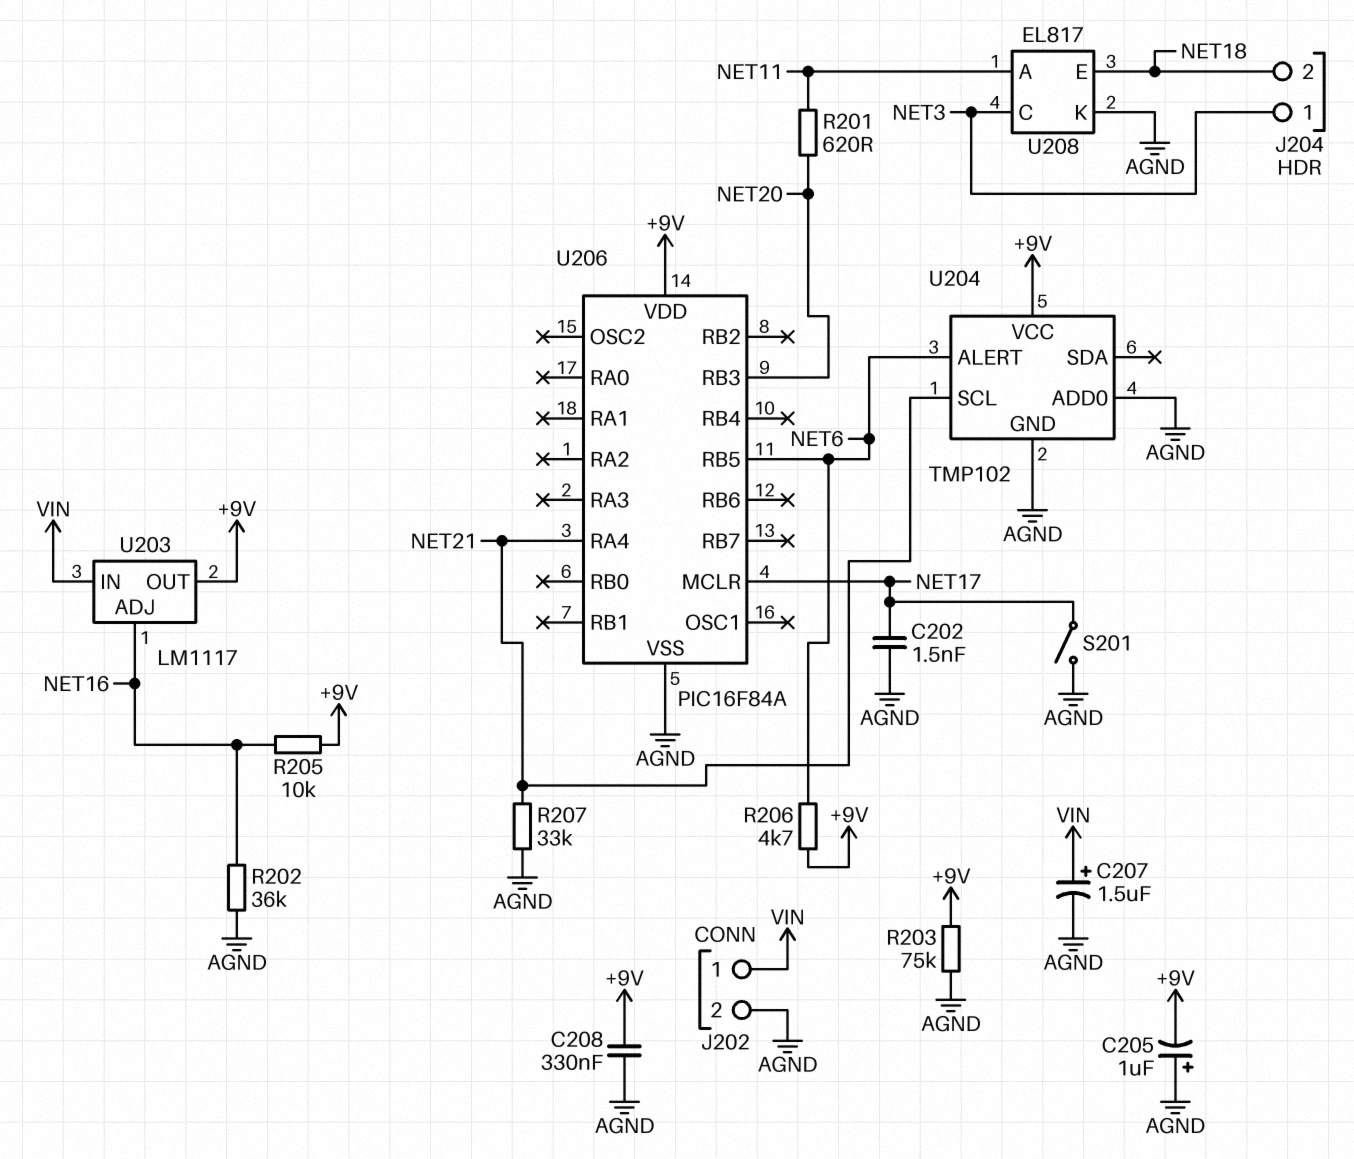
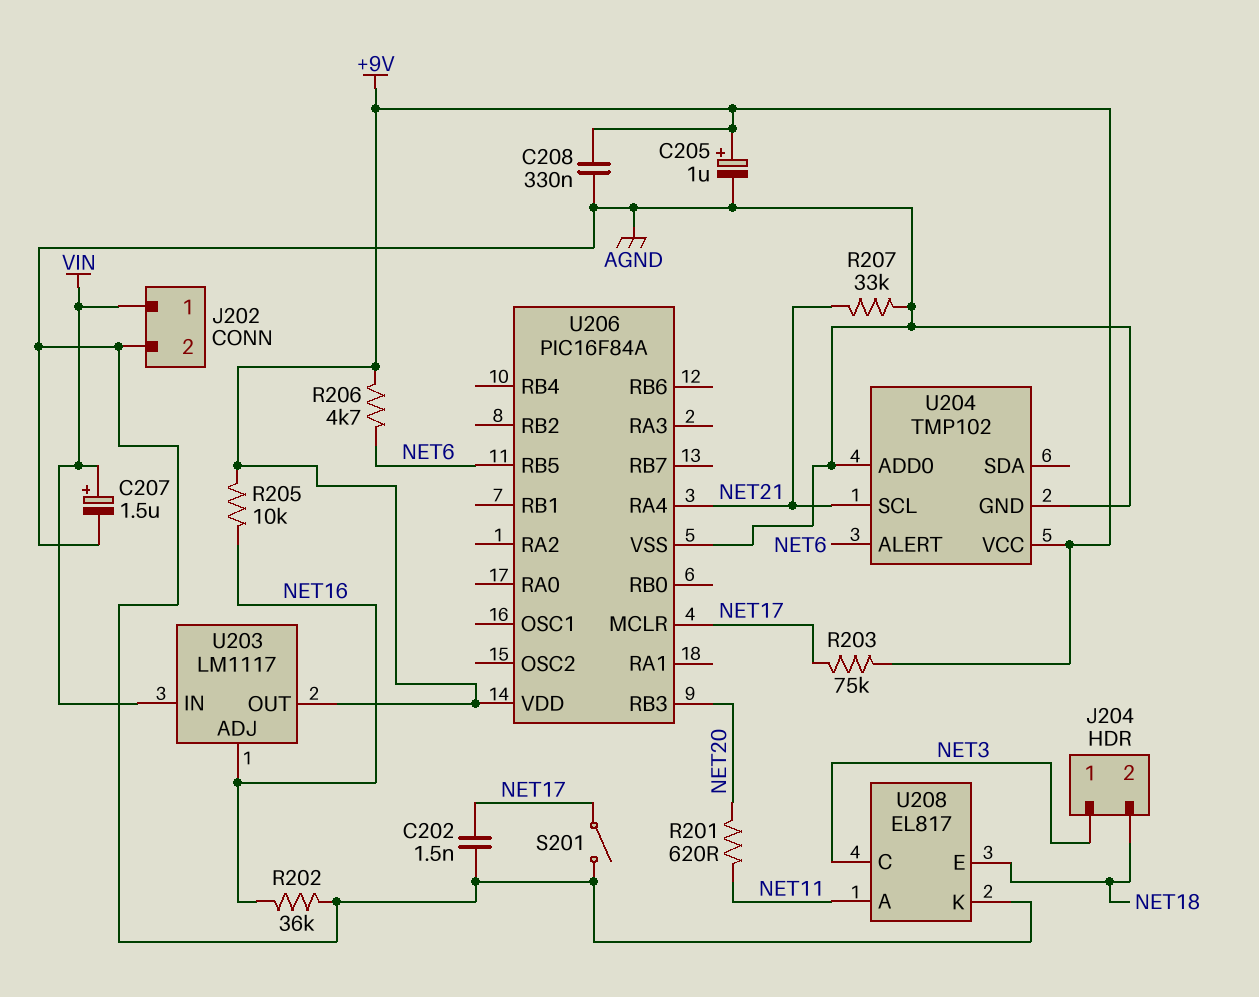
C205: 1uF (plus AGND, minus +9V) -> 1uF (plus +9V, minus AGND)
R203: 75k (+9V, AGND) -> 75k (+9V, NET17)

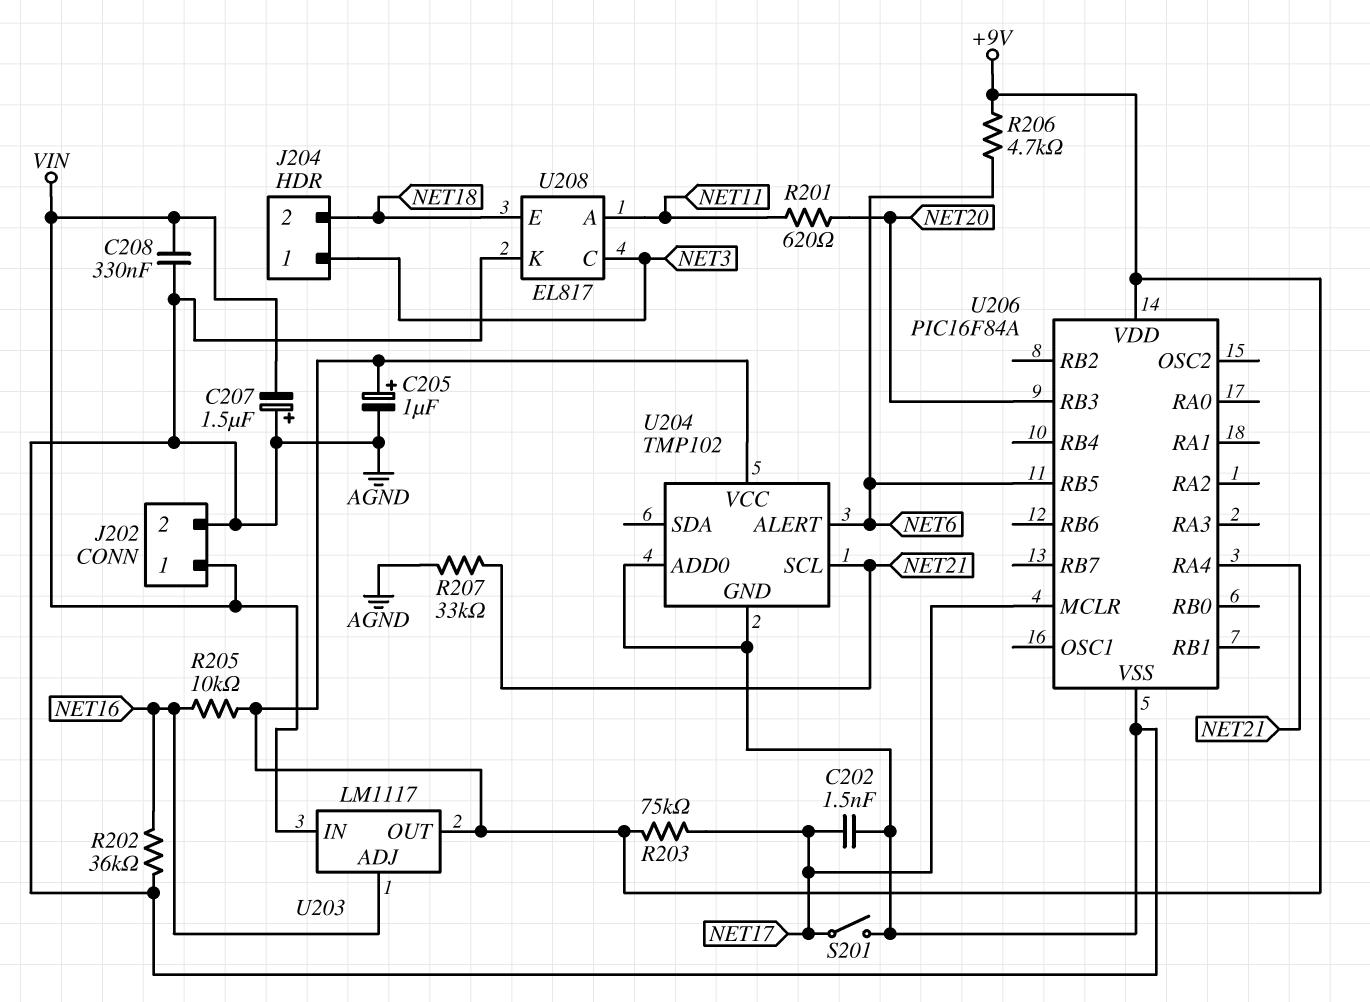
C207: 1.5uF (plus VIN, minus AGND) -> 1.5uF (plus AGND, minus VIN)
C208: 330nF (+9V, AGND) -> 330nF (AGND, VIN)

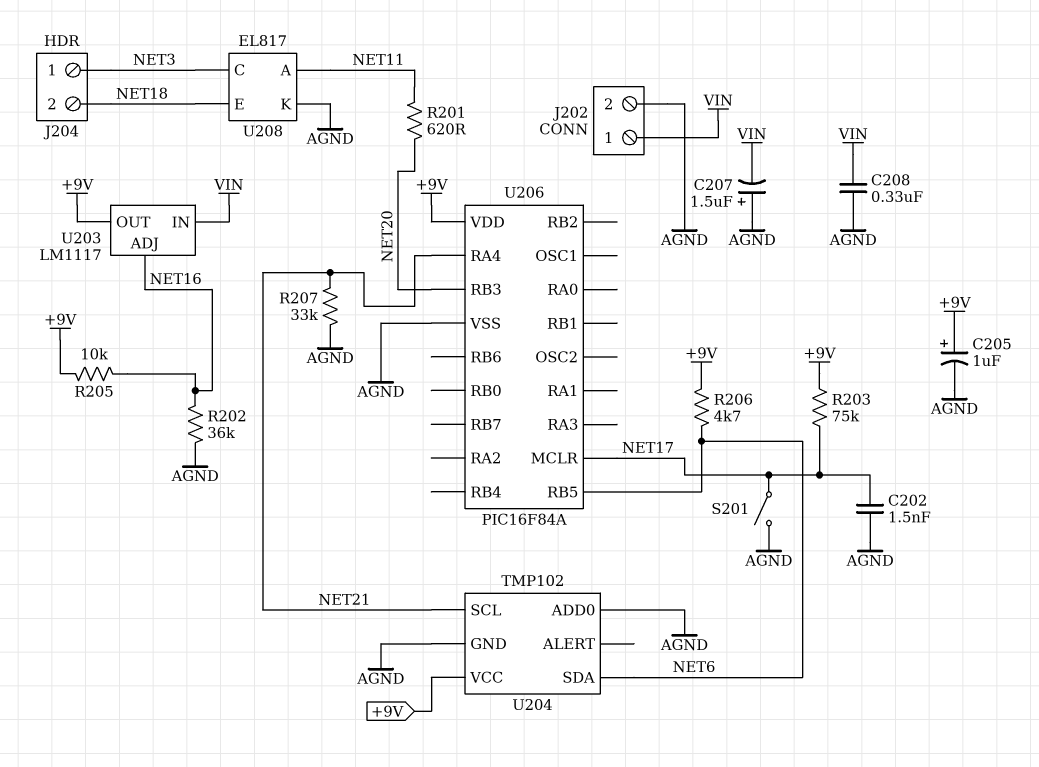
U204 pin ALERT: NET6 -> none
U204 pin SDA: none -> NET6

